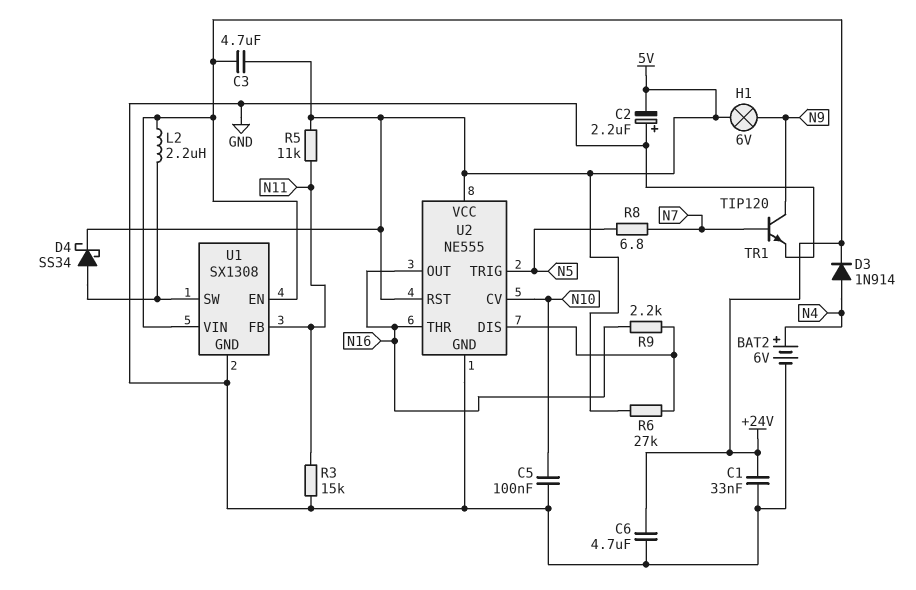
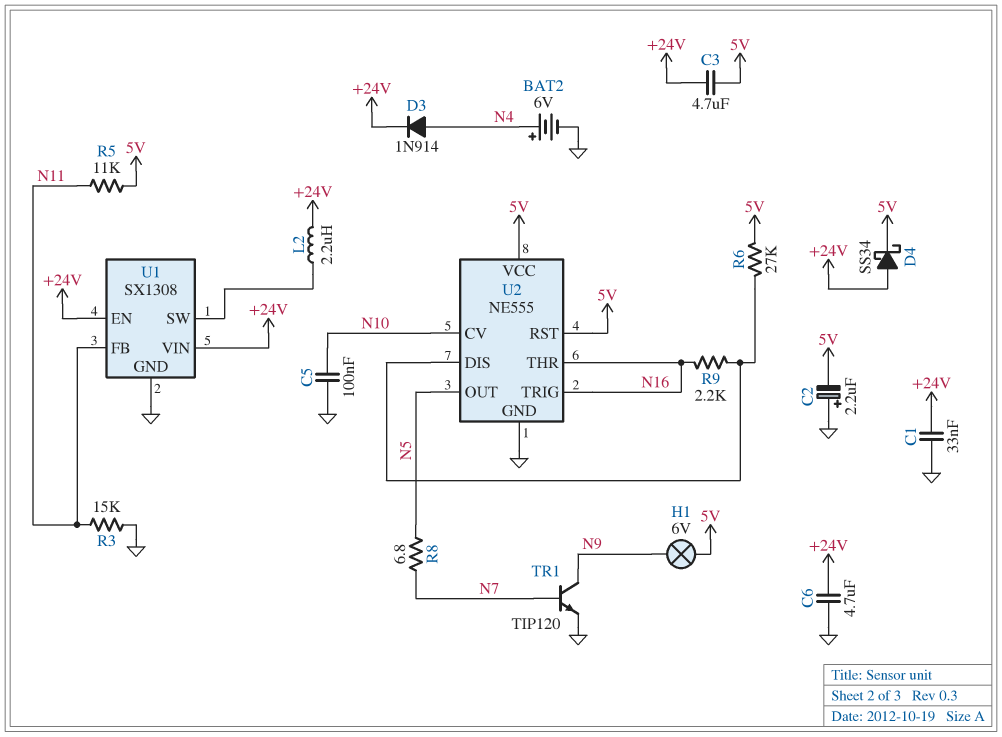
D4: schottky SS34 (A U1/SW, K 5V) -> schottky SS34 (A +24V, K 5V)
U2 pin OUT: N16 -> N5
U2 pin TRIG: N5 -> N16

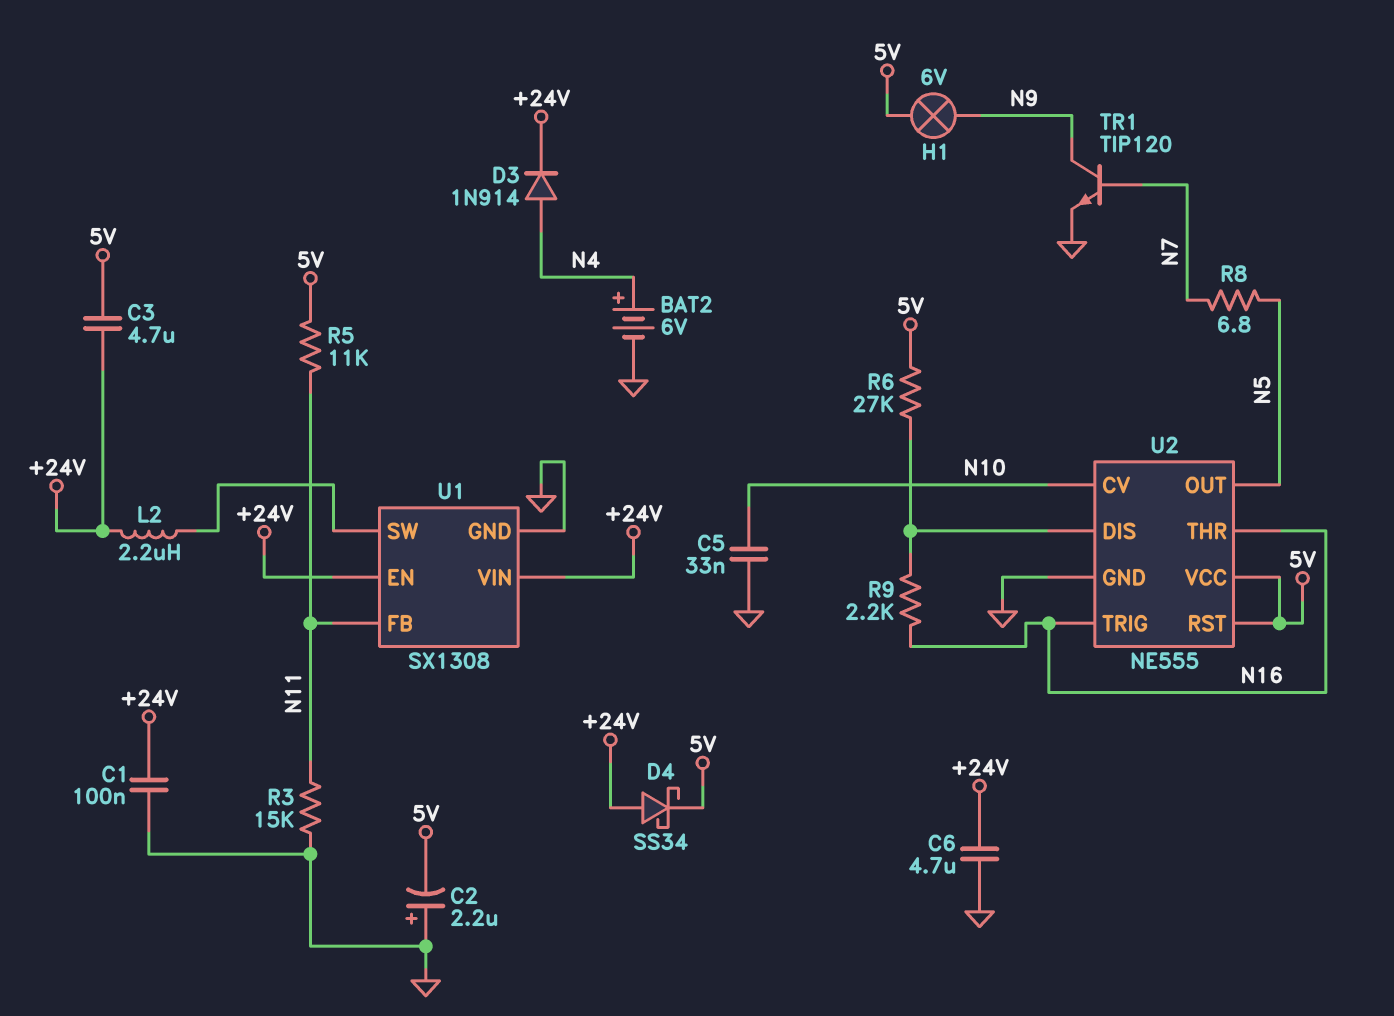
C1: 33nF (+24V, GND) -> 100nF (+24V, GND)
C5: 100nF (GND, N10) -> 33nF (GND, N10)

